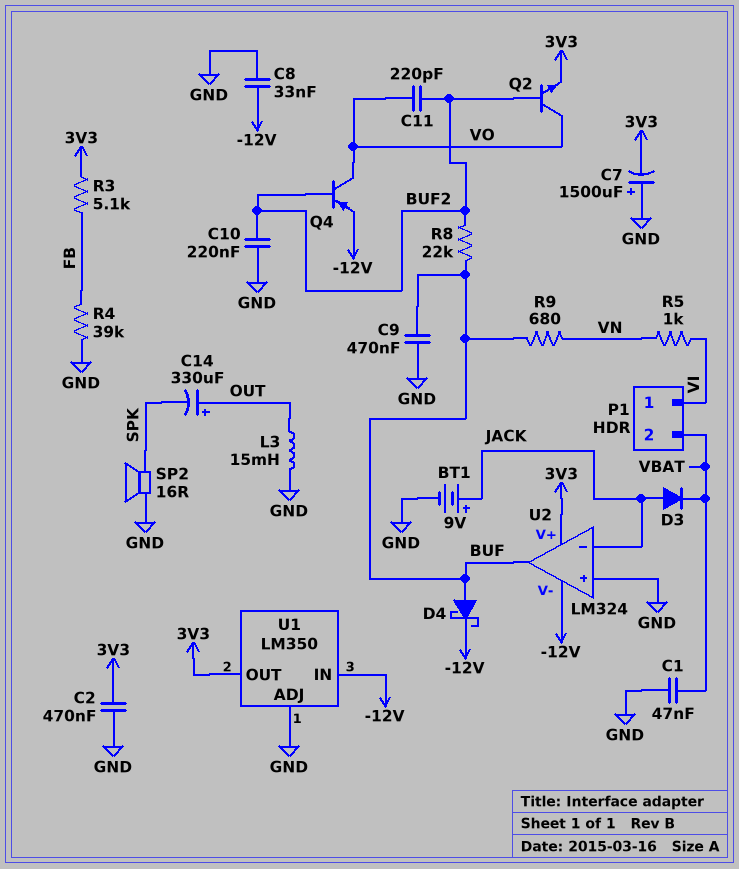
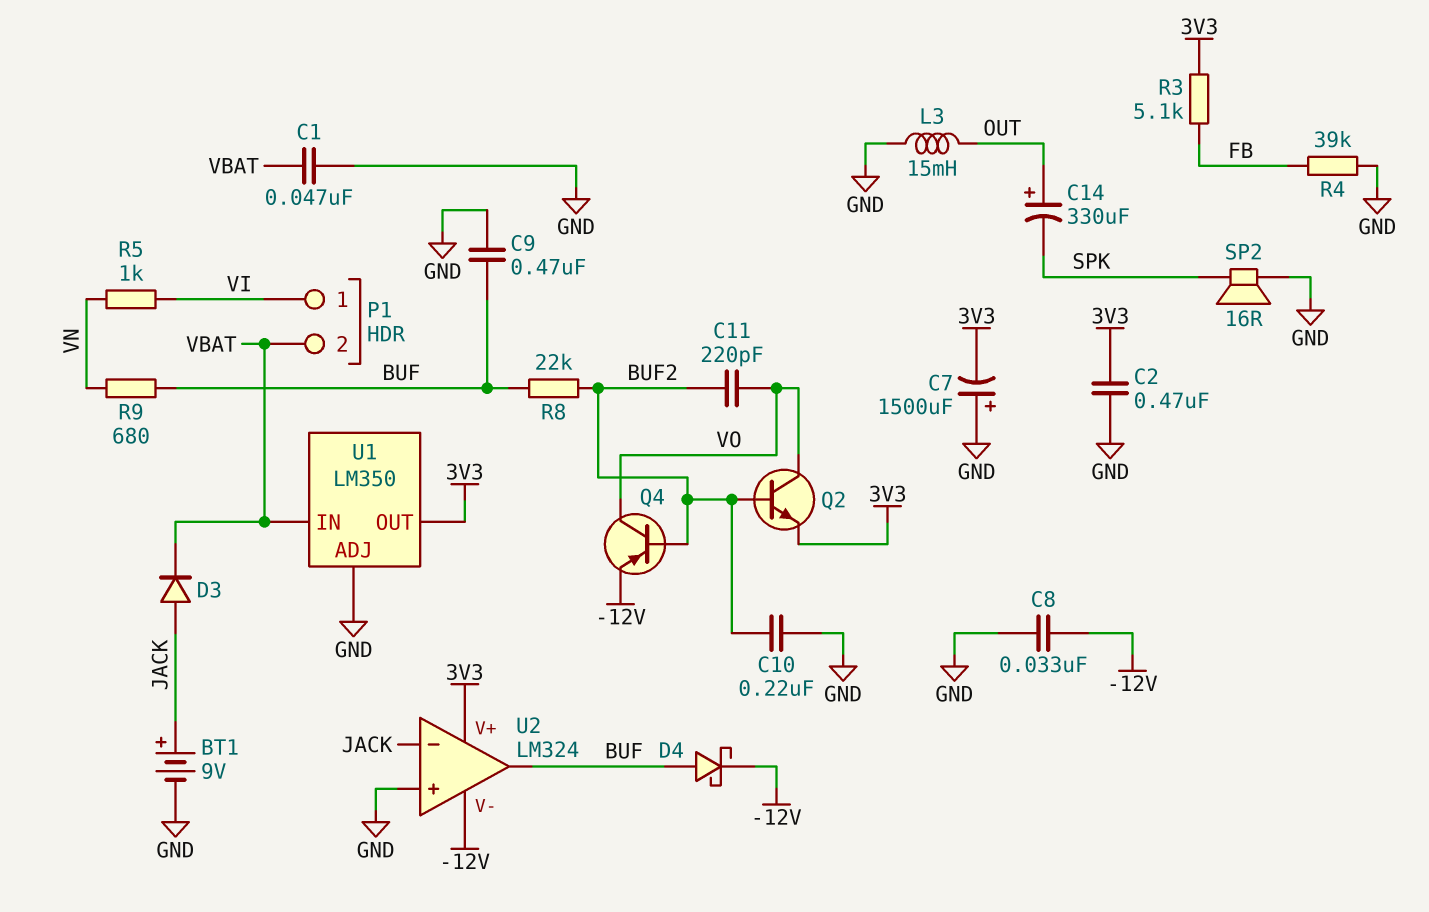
U1 pin IN: -12V -> VBAT

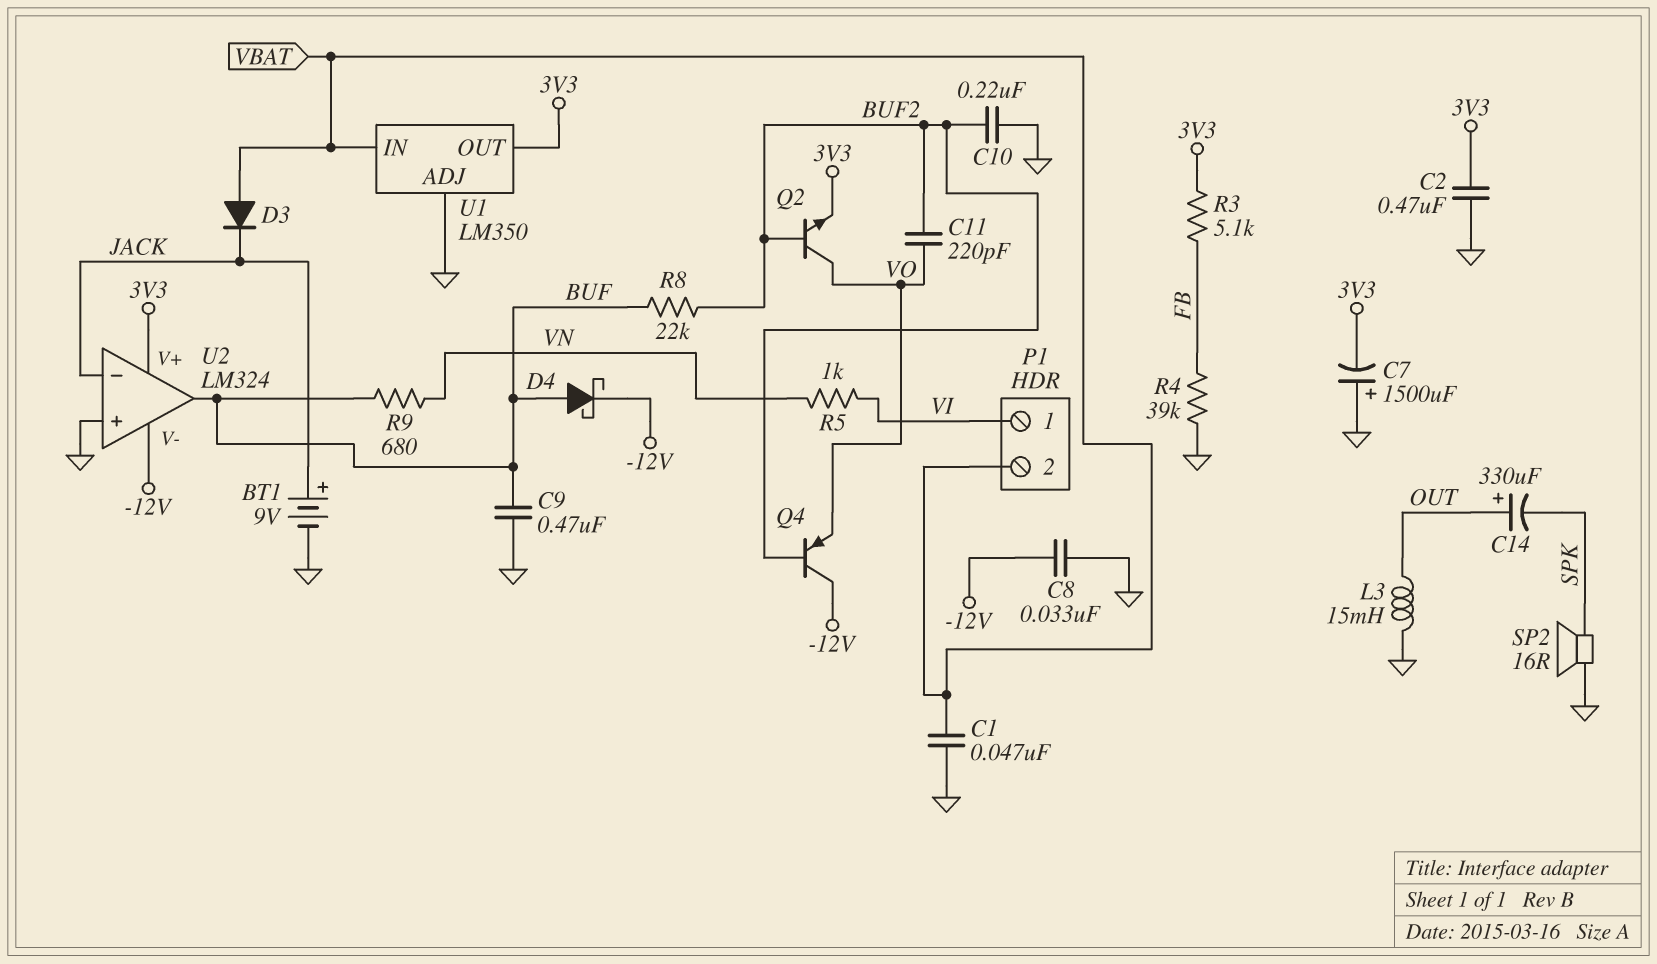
D3: diode (A JACK, K VBAT) -> diode (A VBAT, K JACK)
Q4: PNP (B BUF2, C VO, E -12V) -> PNP (B BUF2, C -12V, E VO)

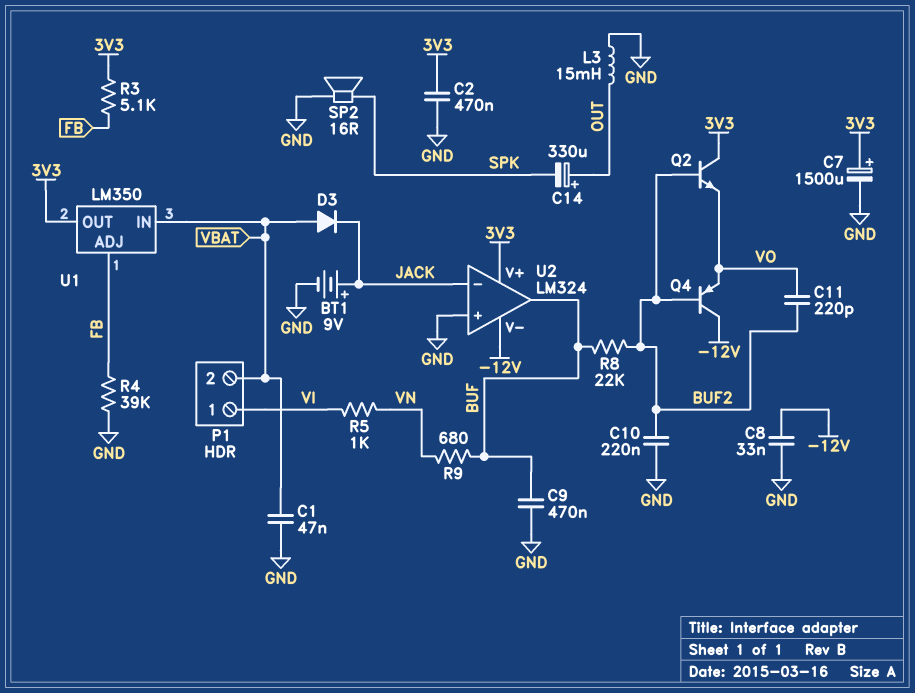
C7: 1500uF (plus GND, minus 3V3) -> 1500uF (plus 3V3, minus GND)
D4: schottky (A BUF, K -12V) -> none
Q2: NPN (B BUF2, C VO, E 3V3) -> NPN (B BUF2, C 3V3, E VO)
U1 pin ADJ: GND -> FB

